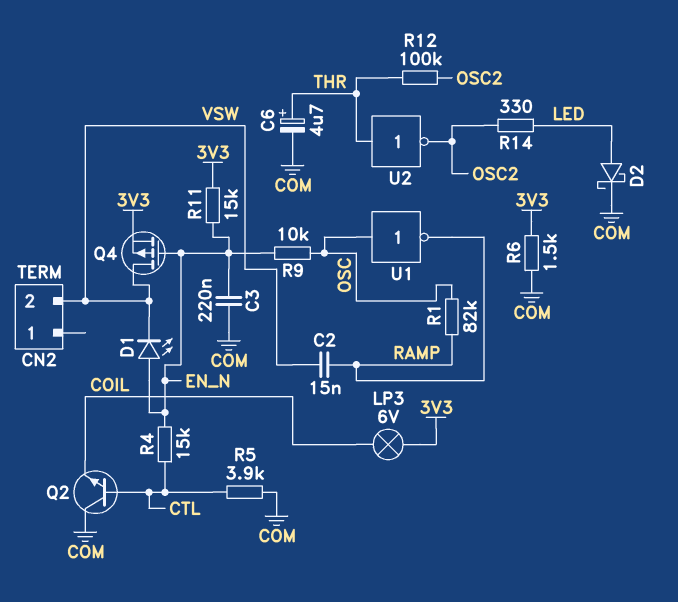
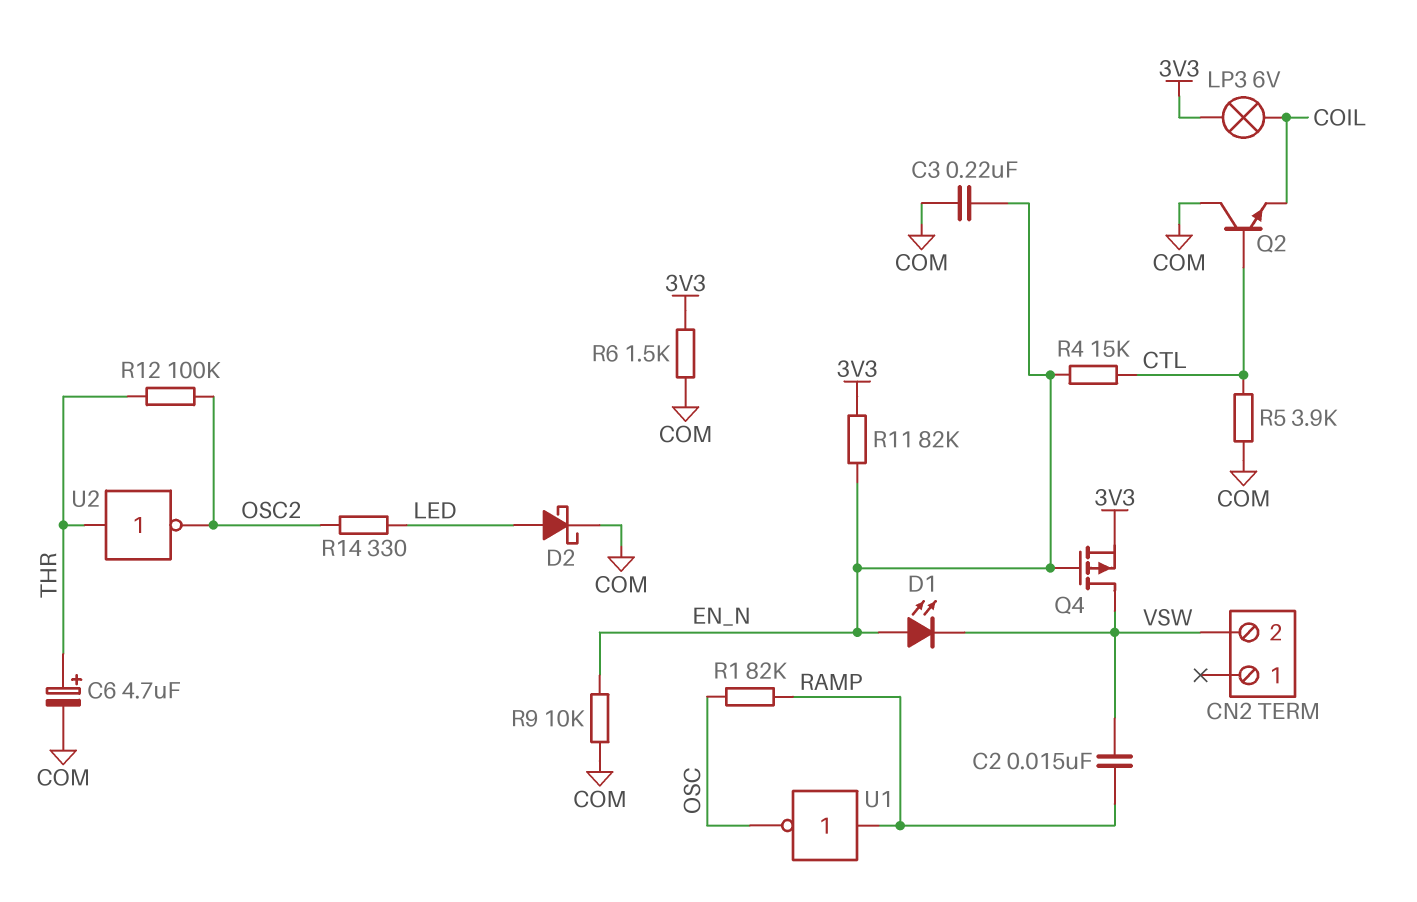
R9: 10k (EN_N, OSC) -> 10k (COM, EN_N)
R11: 15k (3V3, EN_N) -> 82k (3V3, EN_N)
U1: NOT (in OSC, out RAMP) -> NOT (in RAMP, out OSC)

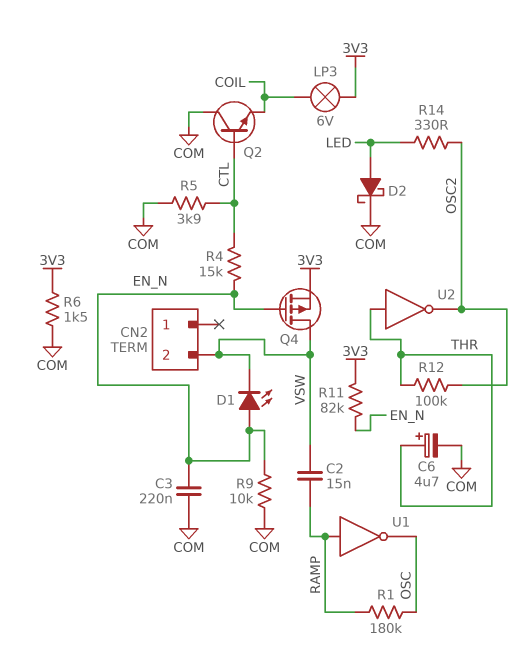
R1: 82k (OSC, RAMP) -> 180k (OSC, RAMP)

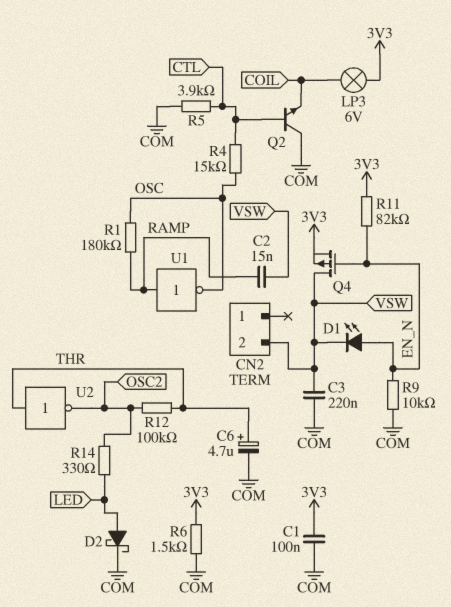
C1: none -> 100nF (3V3, COM)
C3: 220nF (COM, EN_N) -> 220nF (COM, VSW)
R4: 15k (CTL, EN_N) -> 15k (CTL, OSC)

